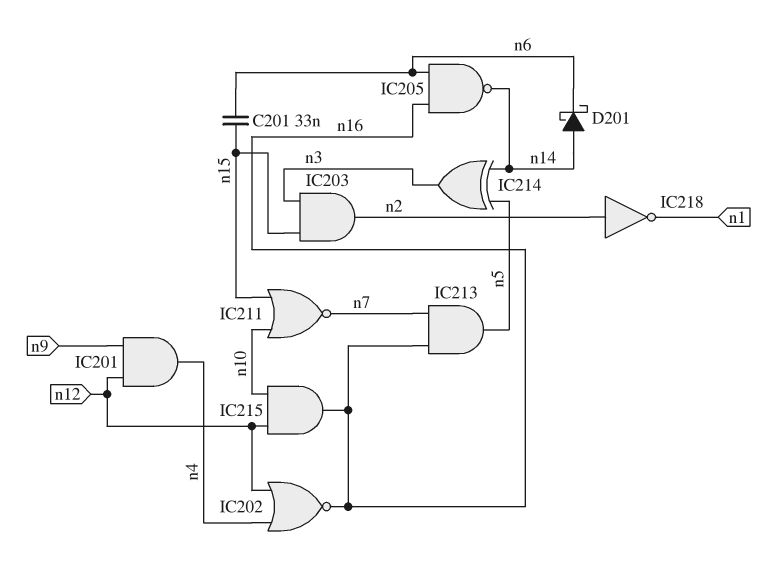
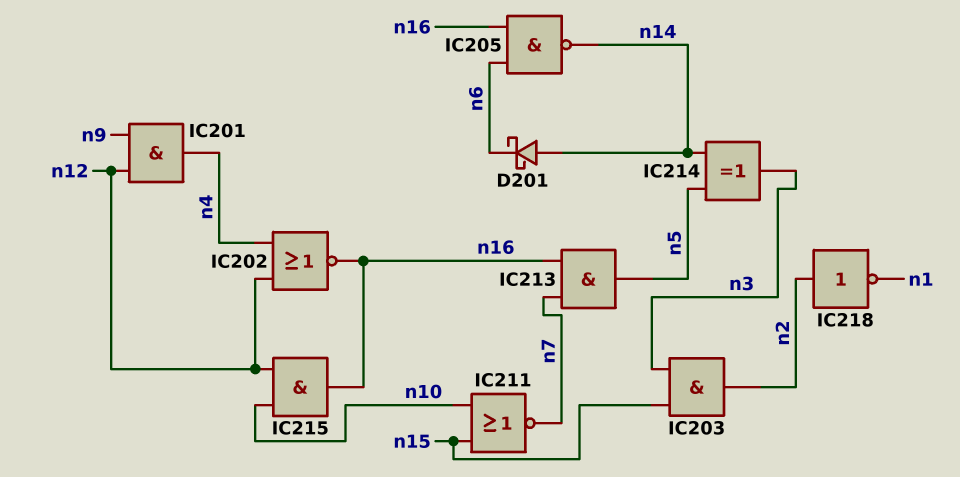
C201: 33nF (n6, n15) -> none

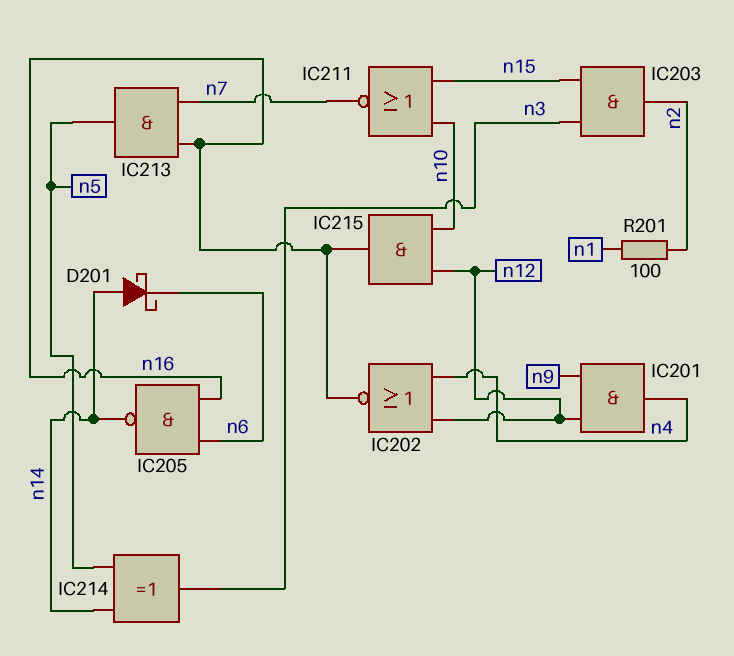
IC218: NOT (in n2, out n1) -> none
R201: none -> 100 (n1, n2)

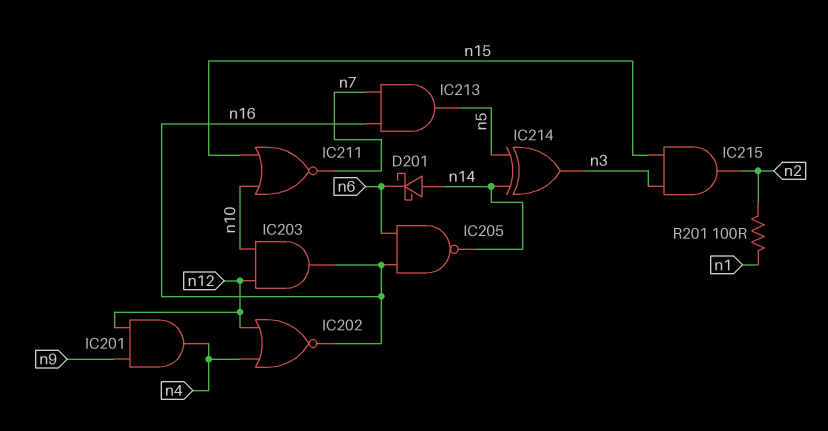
IC203: AND (in n3, in n15, out n2) -> AND (in n10, in n12, out n16)
IC215: AND (in n10, in n12, out n16) -> AND (in n3, in n15, out n2)

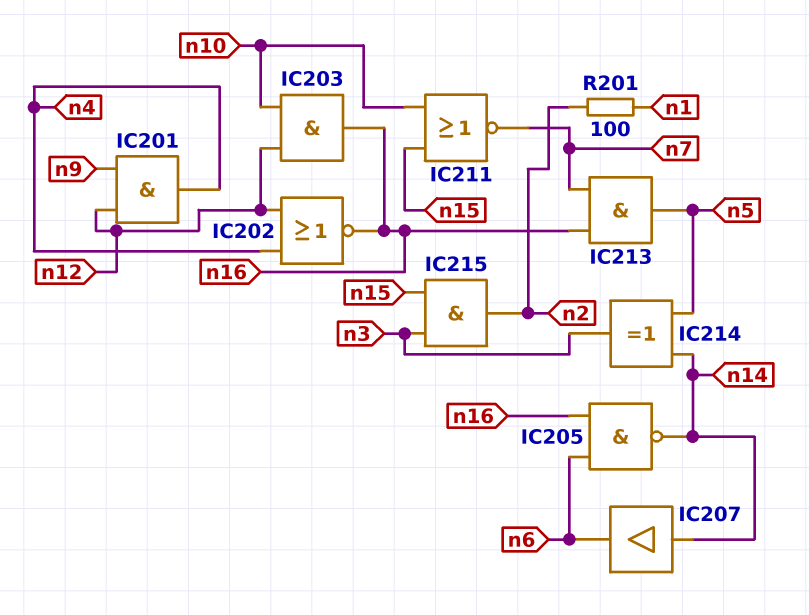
D201: schottky (A n14, K n6) -> none
IC207: none -> buffer (in n14, out n6)

